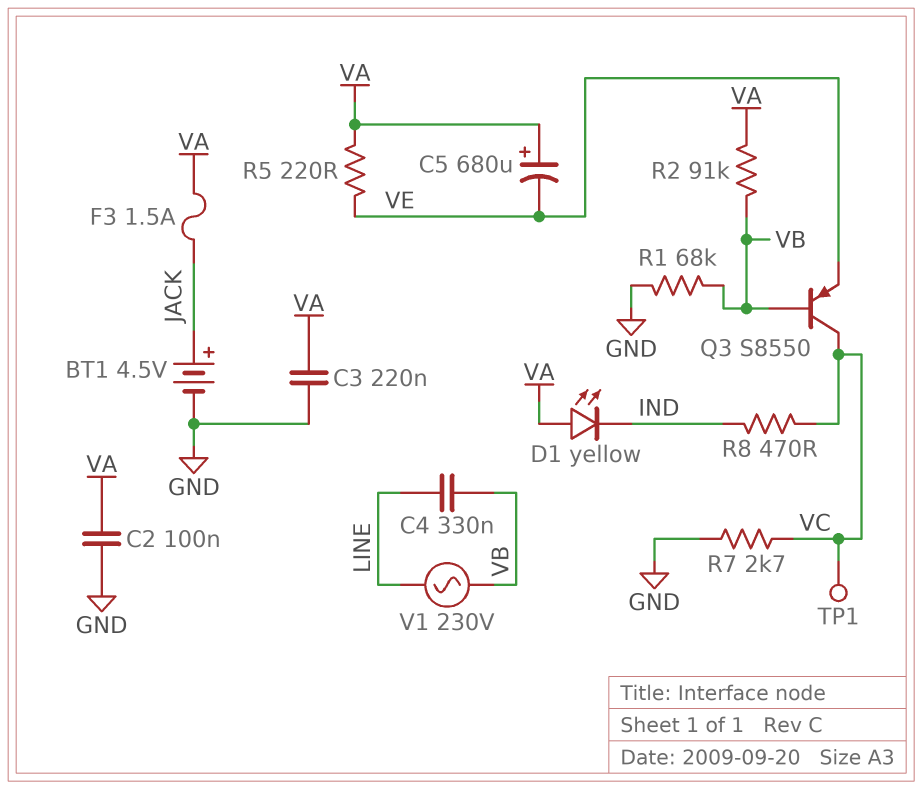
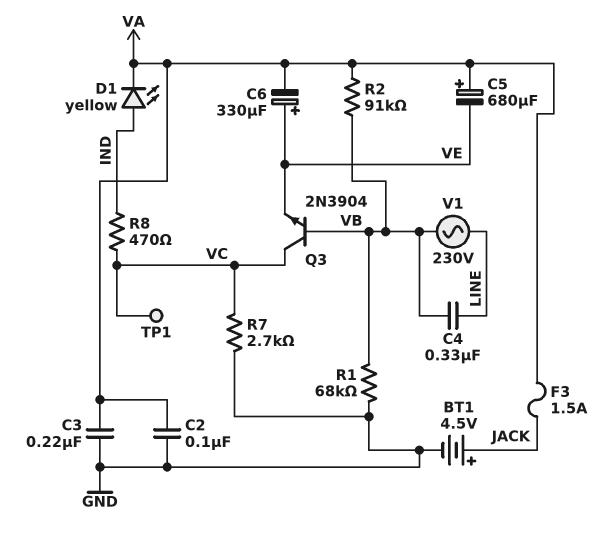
C6: none -> 330uF (plus VE, minus VA)
D1: LED yellow (A VA, K IND) -> LED yellow (A IND, K VA)
Q3: PNP S8550 (B VB, C VC, E VE) -> NPN 2N3904 (B VB, C VC, E VE)
R5: 220 (VA, VE) -> none

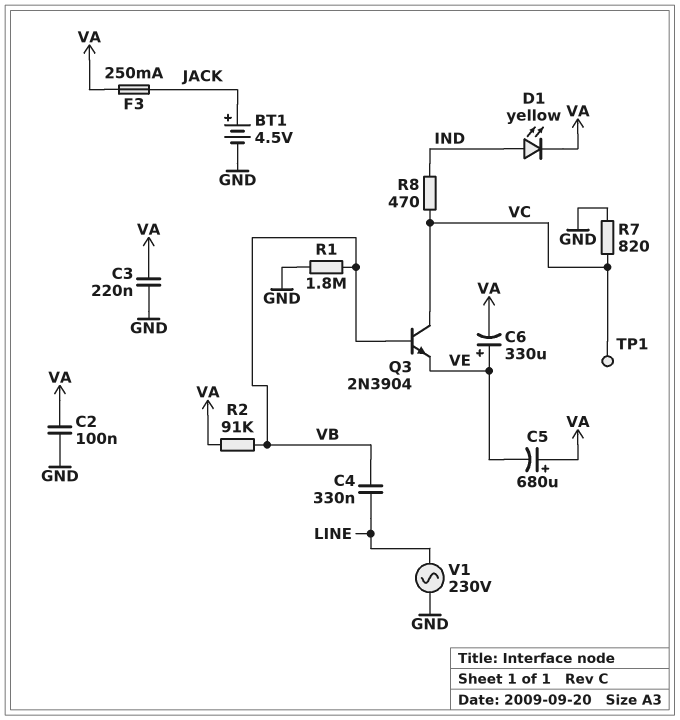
F3: 1.5A (JACK, VA) -> 250mA (JACK, VA)
R1: 68k (GND, VB) -> 1.8M (GND, VB)
R7: 2.7k (GND, VC) -> 820 (GND, VC)
V1: AC 230V (LINE, VB) -> AC 230V (GND, LINE)

